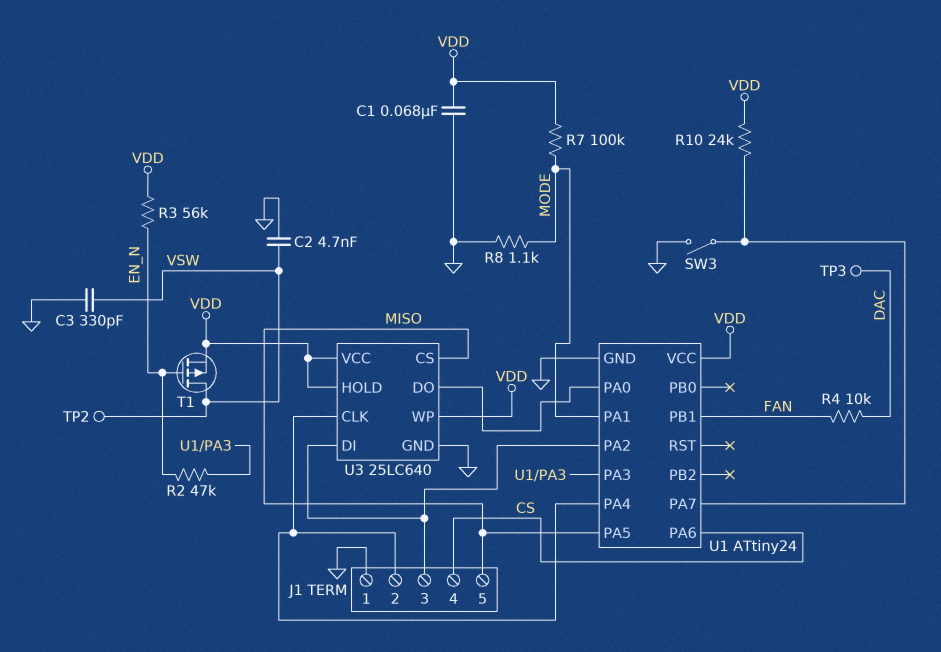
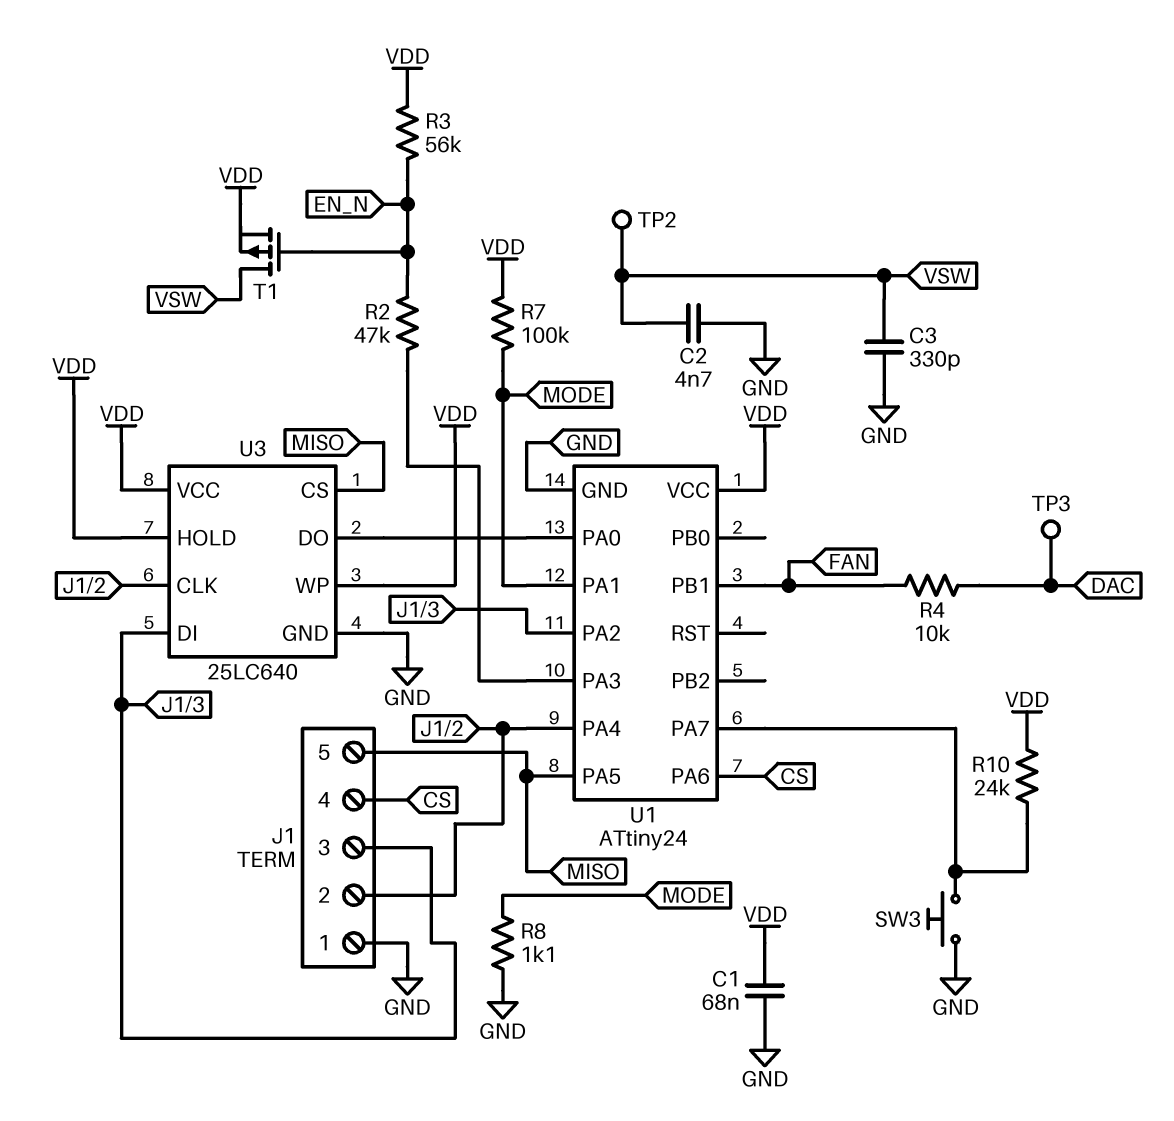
SW3: switch (GND, U1/PA7) -> button (GND, U1/PA7)

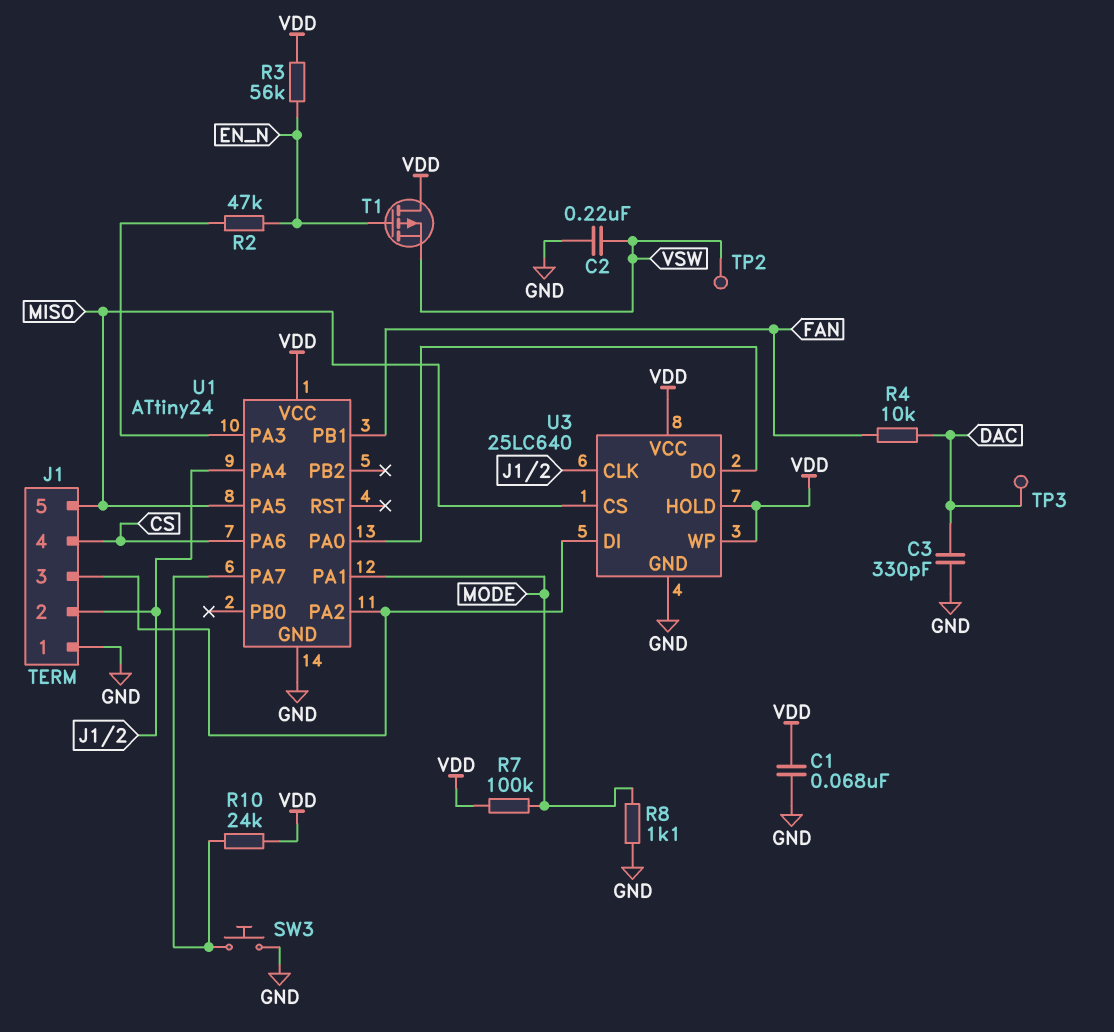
C2: 4.7nF (GND, VSW) -> 220nF (GND, VSW)
C3: 330pF (GND, VSW) -> 330pF (DAC, GND)
T1: PMOS (G EN_N, D VSW, S VDD) -> PMOS (G EN_N, D VDD, S VSW)

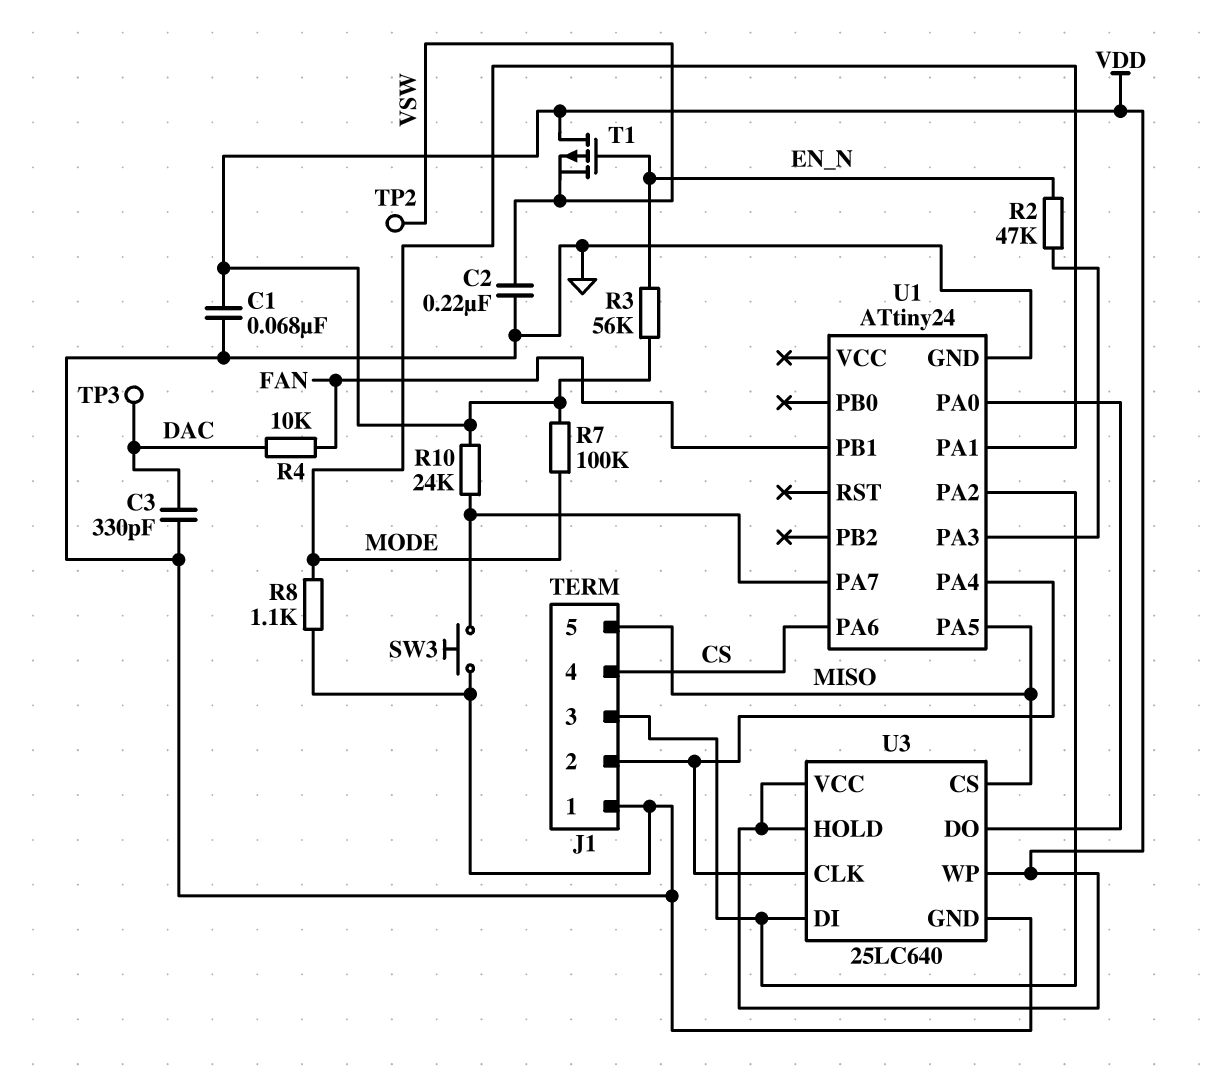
U1 pin VCC: VDD -> none

